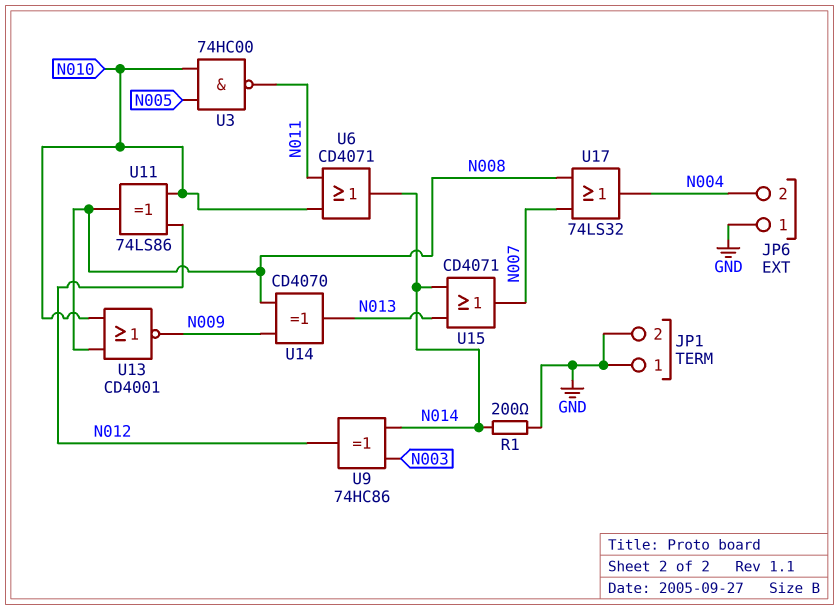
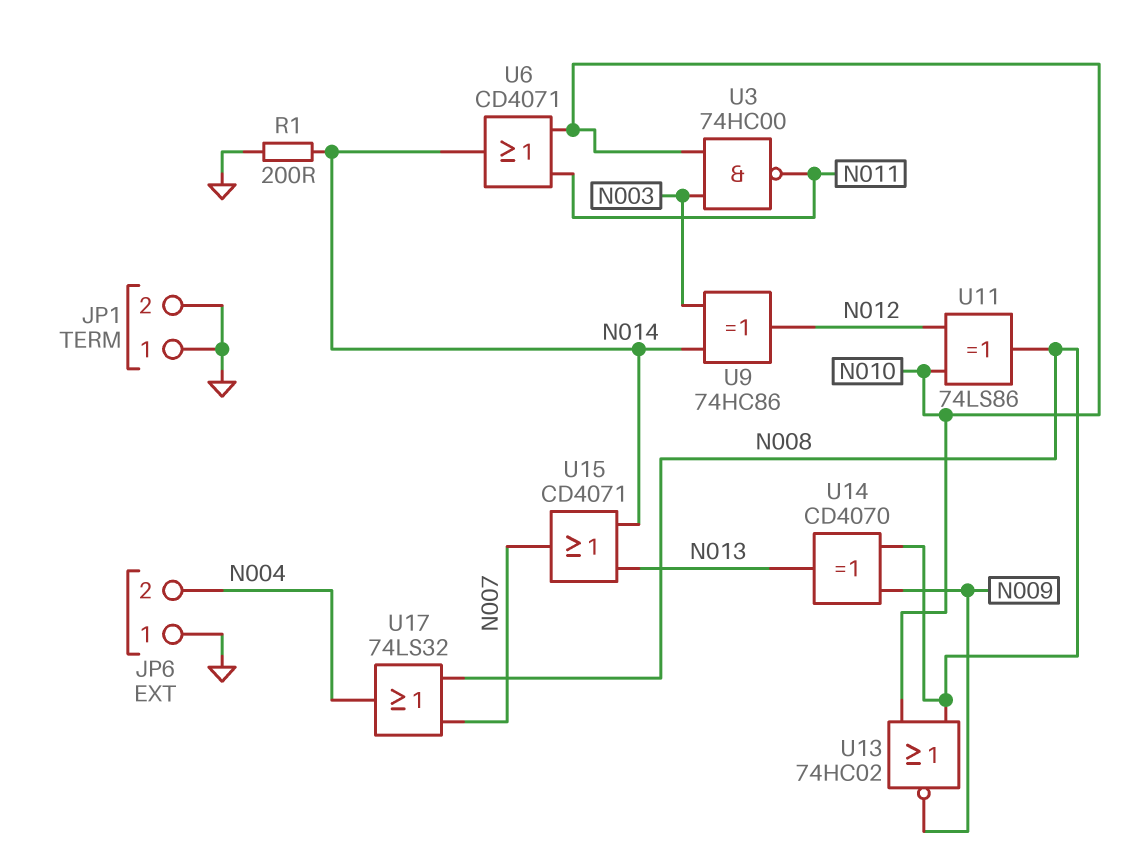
U3: NAND 74HC00 (in N005, in N010, out N011) -> NAND 74HC00 (in N003, in N010, out N011)
U13: NOR CD4001 (in N008, in N010, out N009) -> NOR 74HC02 (in N008, in N010, out N009)

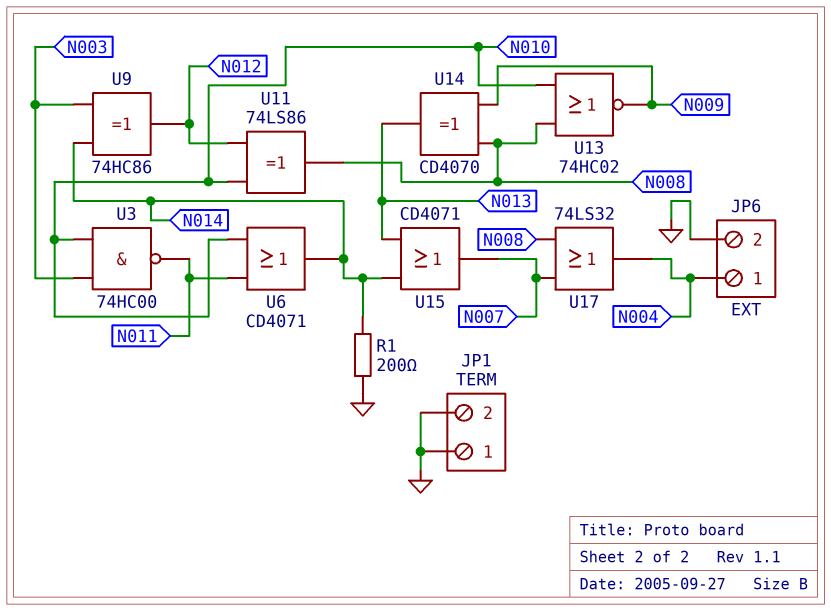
JP6 pin 1: GND -> N004
JP6 pin 2: N004 -> GND

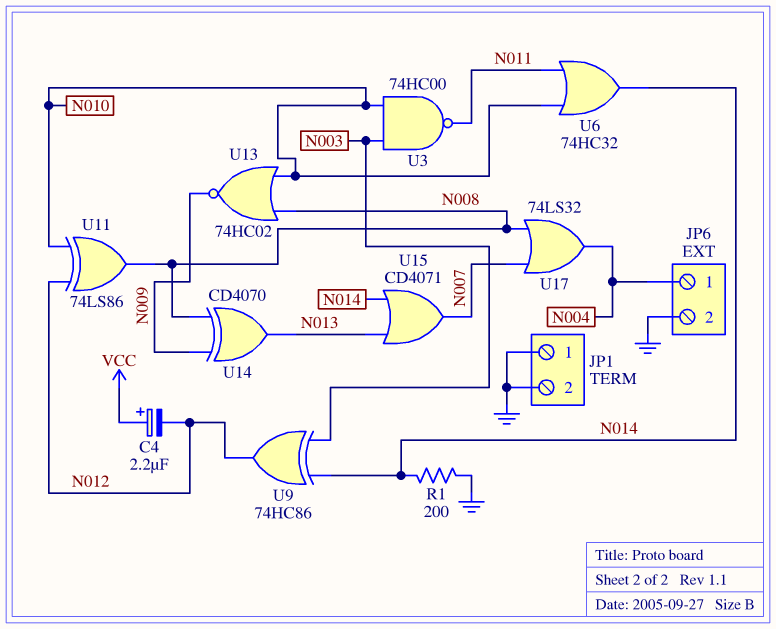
C4: none -> 2.2uF (plus VCC, minus N012)
U6: OR CD4071 (in N010, in N011, out N014) -> OR 74HC32 (in N010, in N011, out N014)

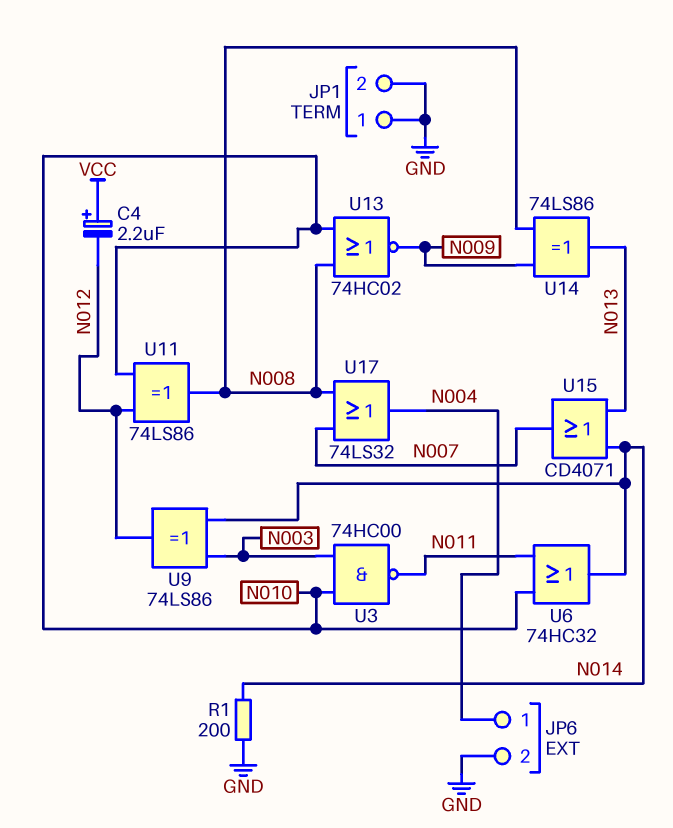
U9: XOR 74HC86 (in N003, in N014, out N012) -> XOR 74LS86 (in N003, in N014, out N012)
U14: XOR CD4070 (in N008, in N009, out N013) -> XOR 74LS86 (in N008, in N009, out N013)

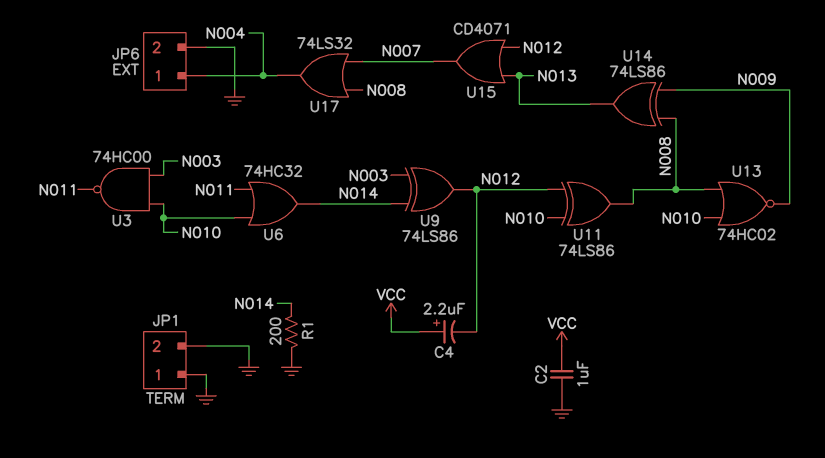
C2: none -> 1uF (GND, VCC)
U15: OR CD4071 (in N013, in N014, out N007) -> OR CD4071 (in N012, in N013, out N007)

